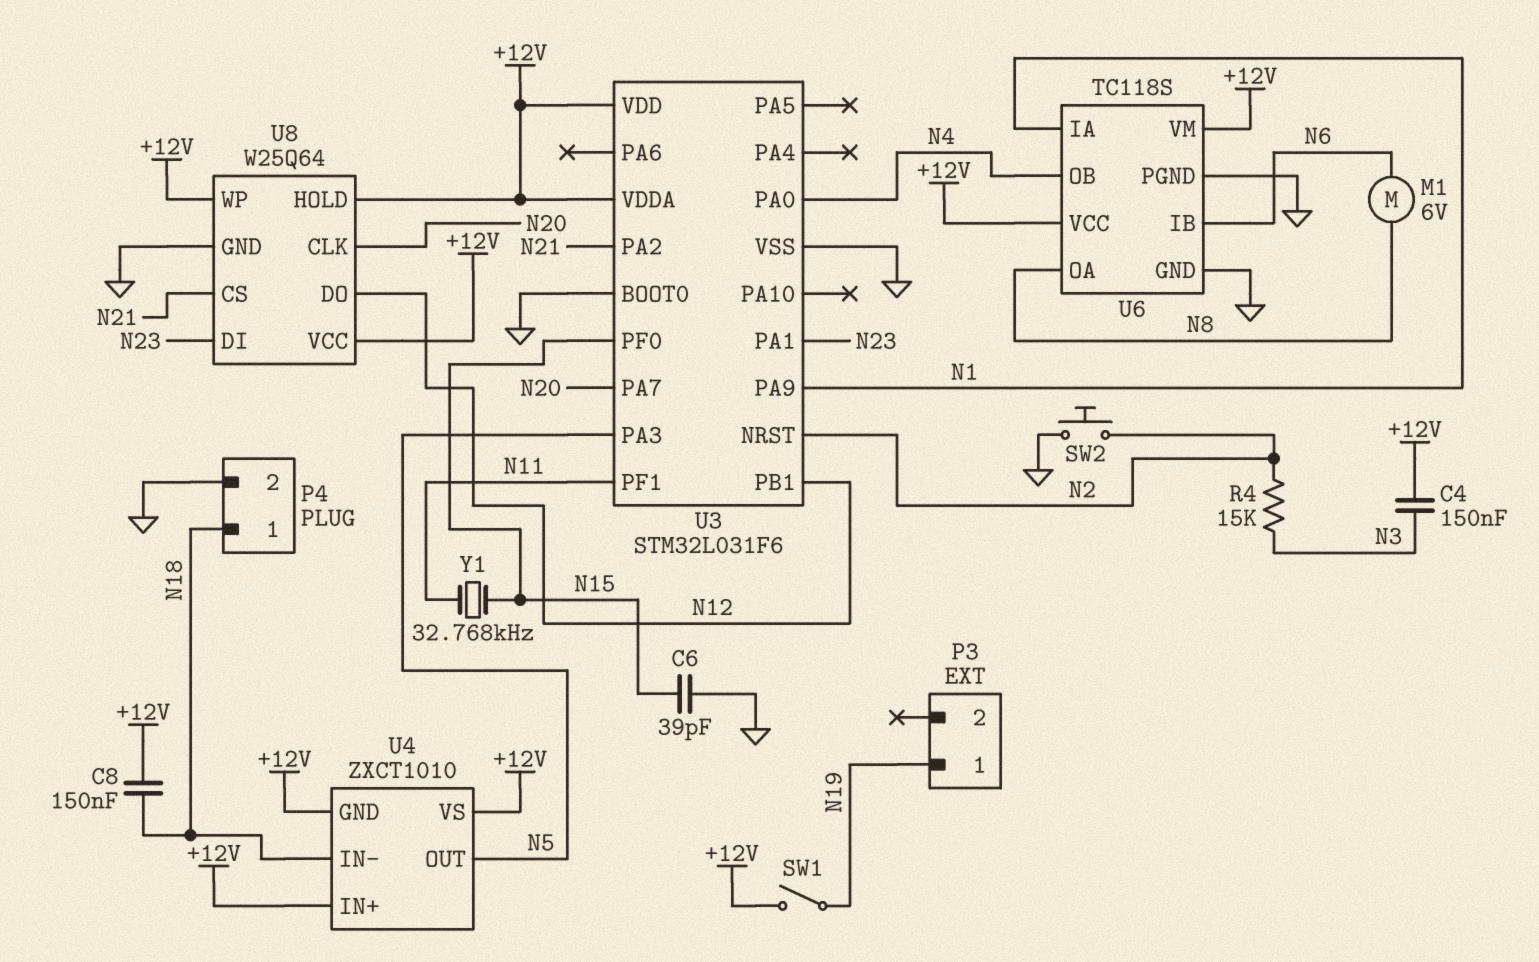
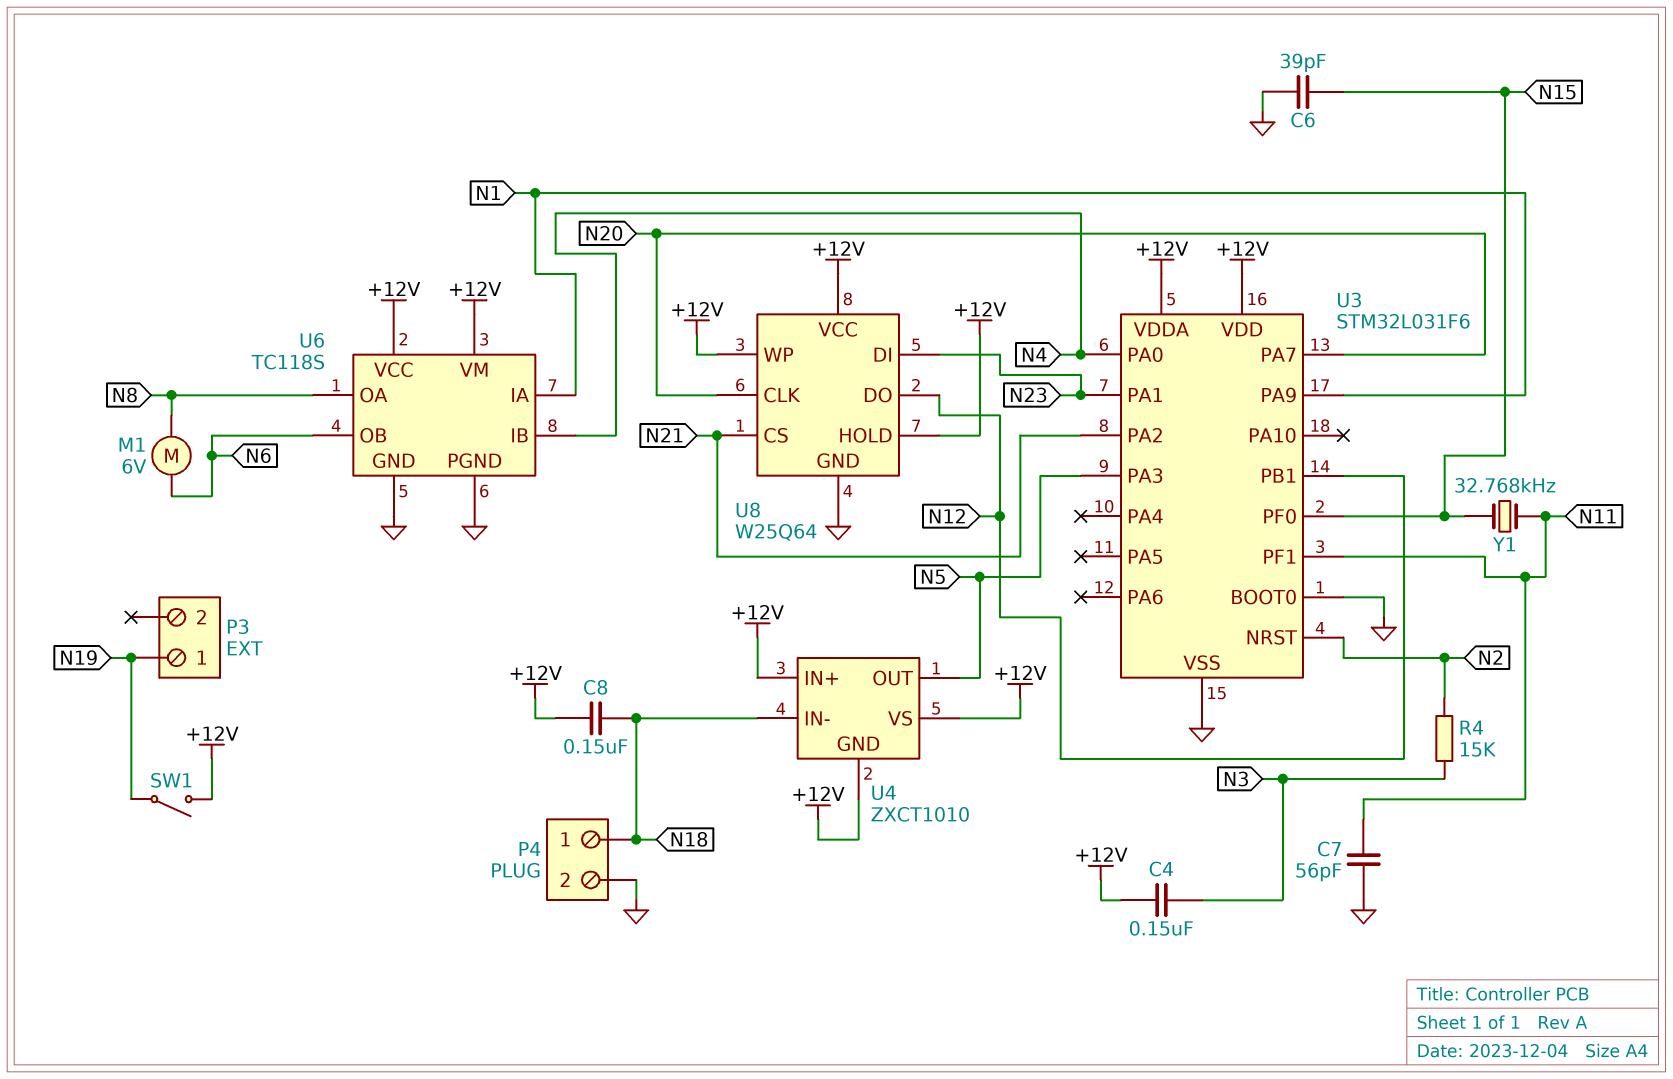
C7: none -> 56pF (GND, N11)
SW2: button (GND, N2) -> none
U6 pin IB: N6 -> N4
U6 pin OB: N4 -> N6

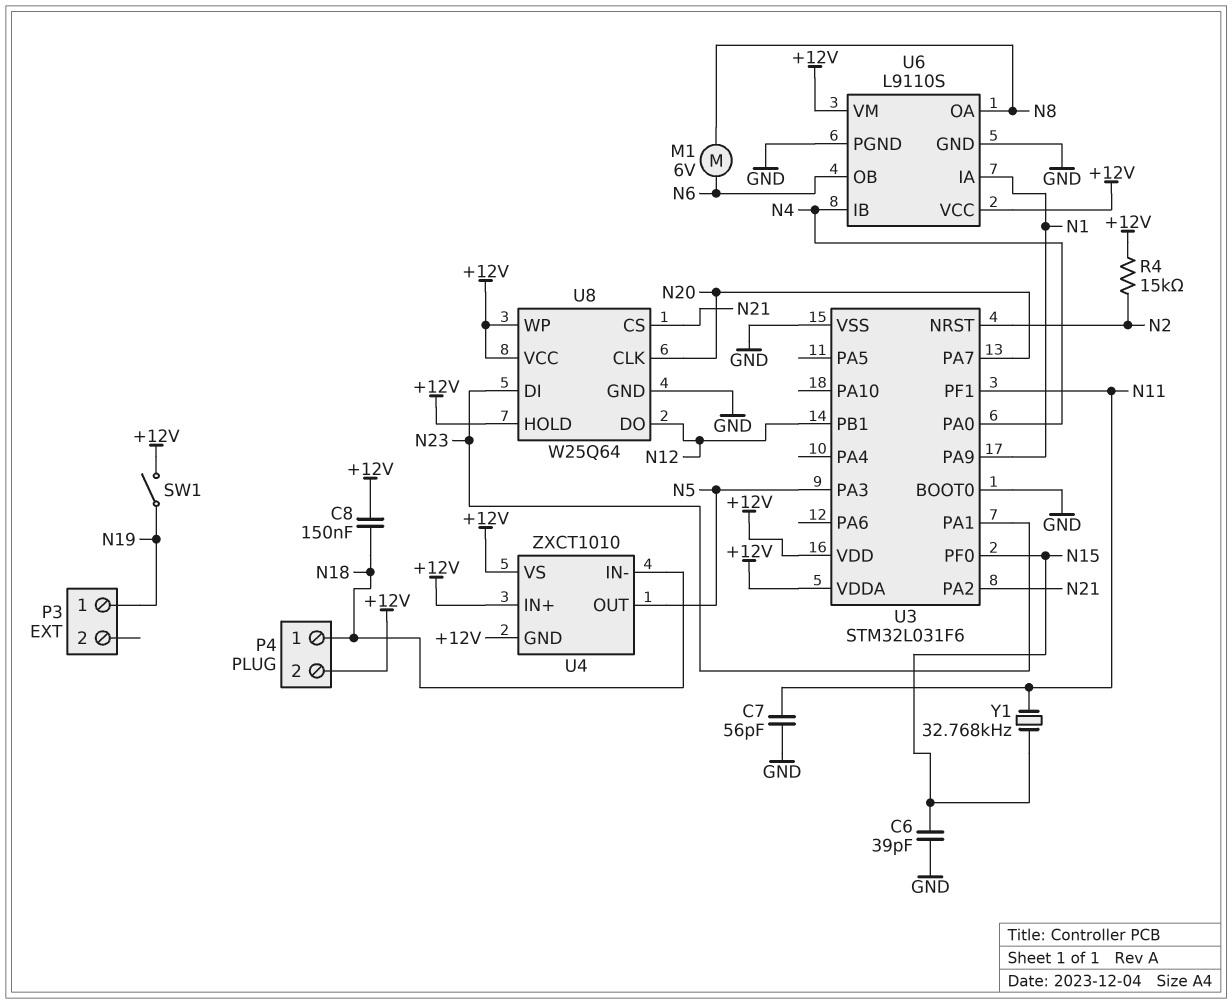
C4: 150nF (+12V, N3) -> none
P4 pin 2: GND -> +12V
R4: 15k (N2, N3) -> 15k (+12V, N2)
U6: TC118S -> L9110S

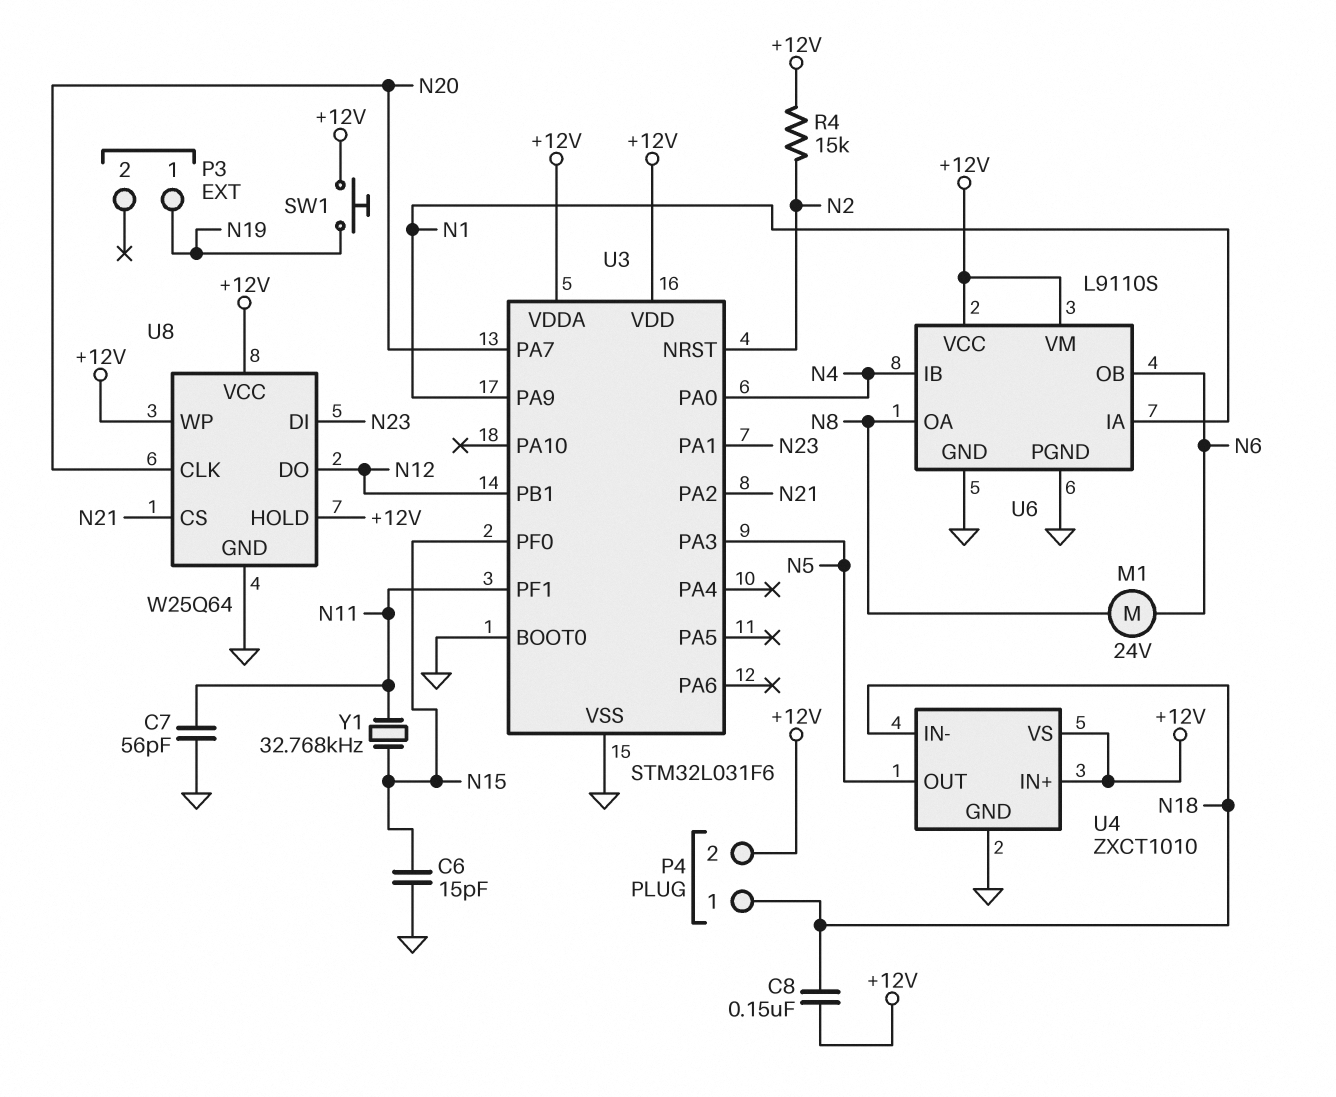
C6: 39pF (GND, N15) -> 15pF (GND, N15)
M1: motor 6V (N6, N8) -> motor 24V (N6, N8)
SW1: switch (+12V, N19) -> button (+12V, N19)
U4 pin GND: +12V -> GND

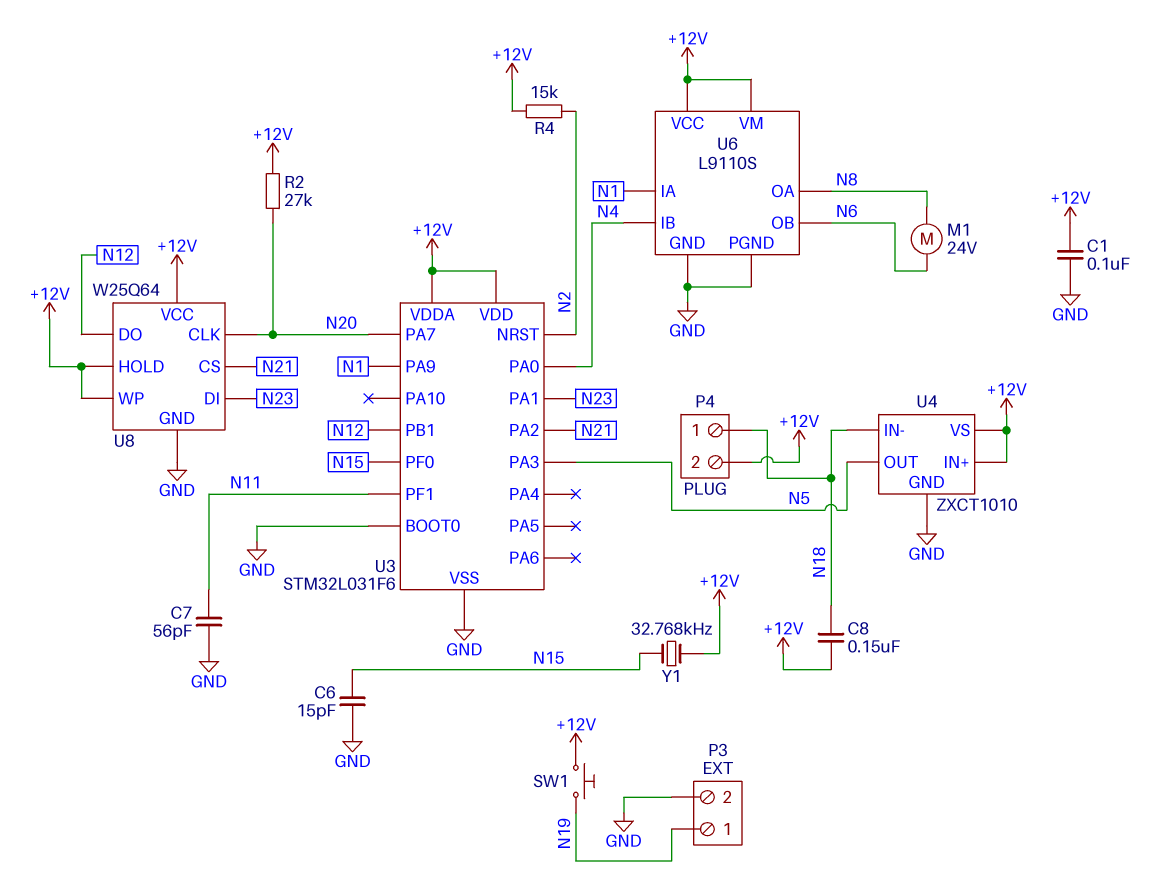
C1: none -> 100nF (+12V, GND)
P3 pin 2: none -> GND
R2: none -> 27k (+12V, N20)
Y1: 32.768kHz (N11, N15) -> 32.768kHz (+12V, N15)

